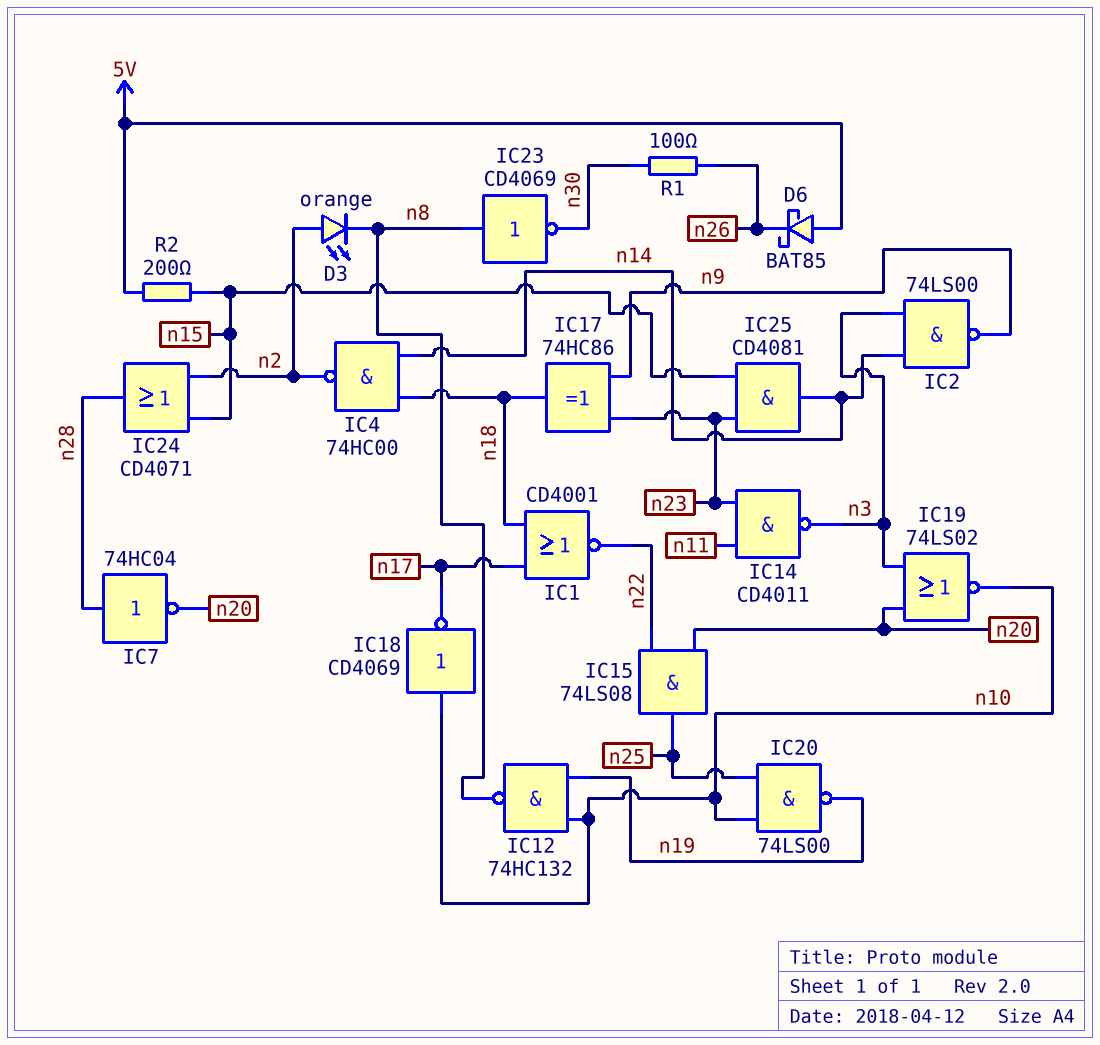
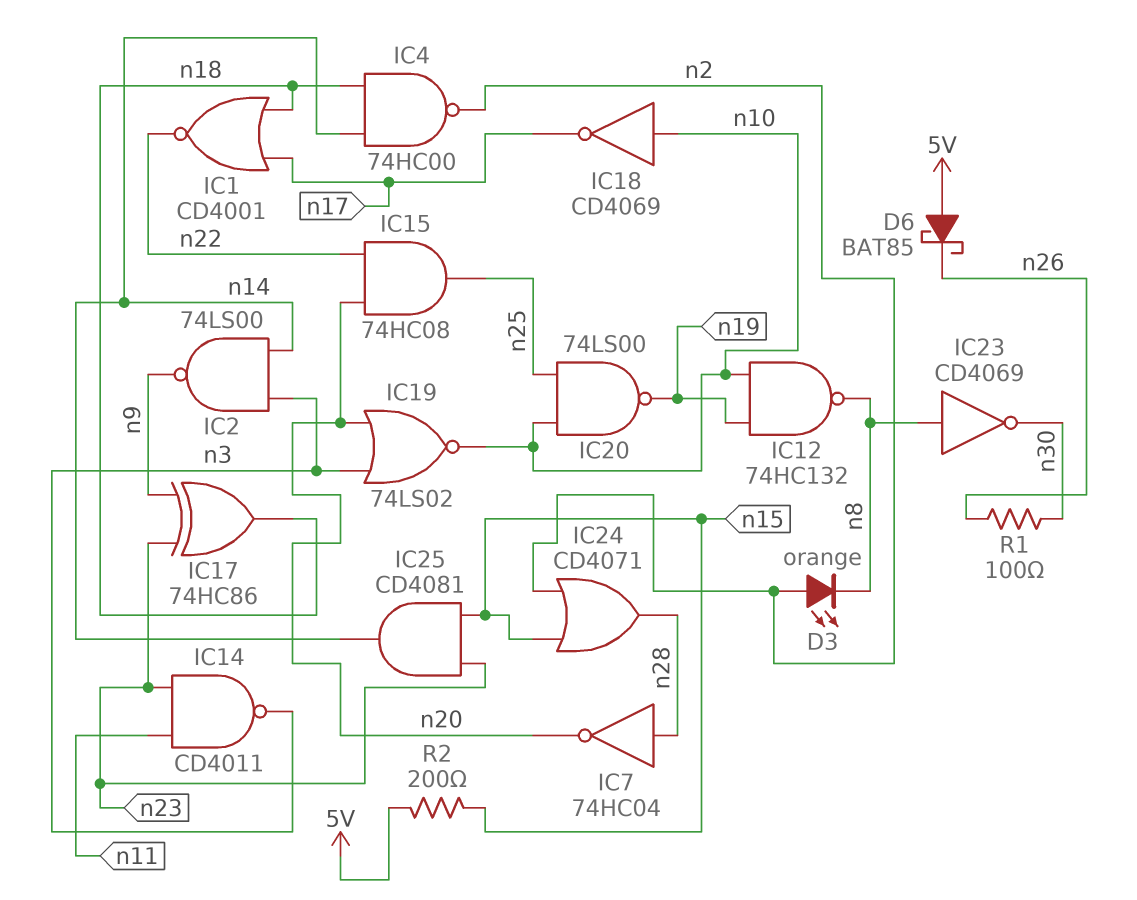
IC15: AND 74LS08 (in n20, in n22, out n25) -> AND 74HC08 (in n20, in n22, out n25)

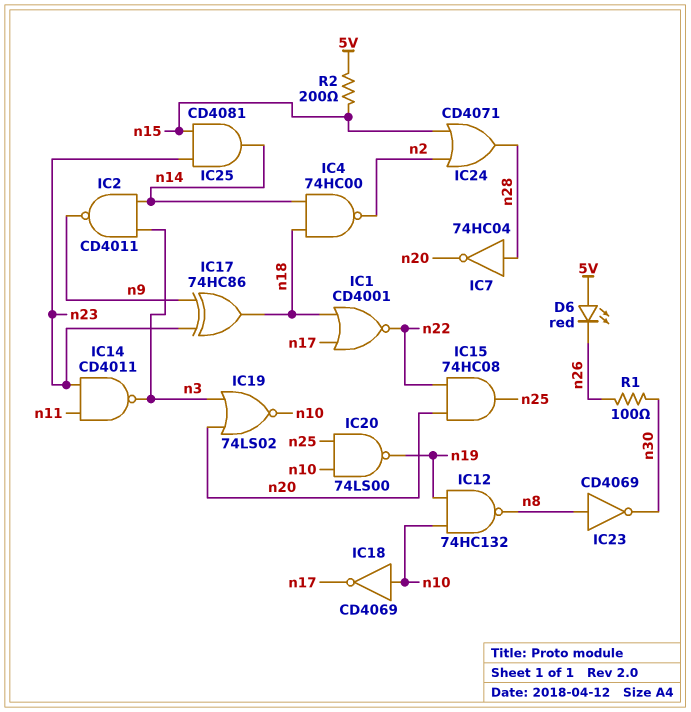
D3: LED orange (A n2, K n8) -> none
D6: schottky BAT85 (A 5V, K n26) -> LED red (A 5V, K n26)
IC2: NAND 74LS00 (in n3, in n14, out n9) -> NAND CD4011 (in n3, in n14, out n9)

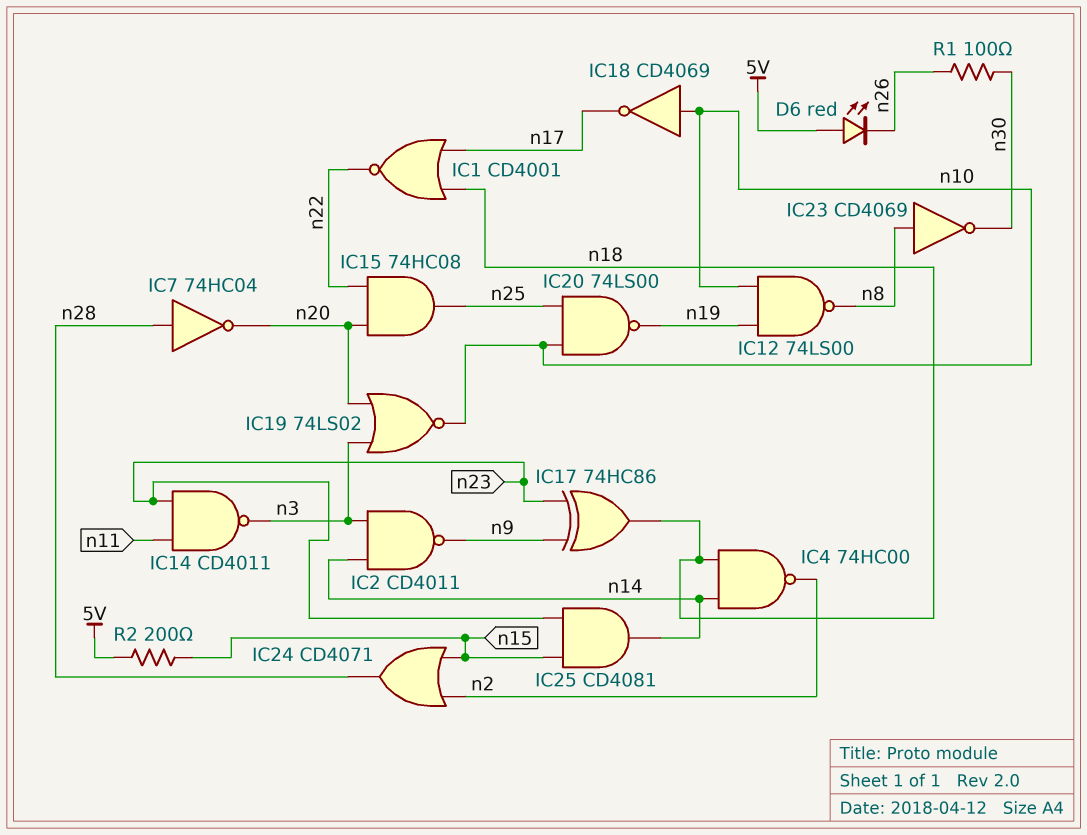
IC12: NAND 74HC132 (in n10, in n19, out n8) -> NAND 74LS00 (in n10, in n19, out n8)

